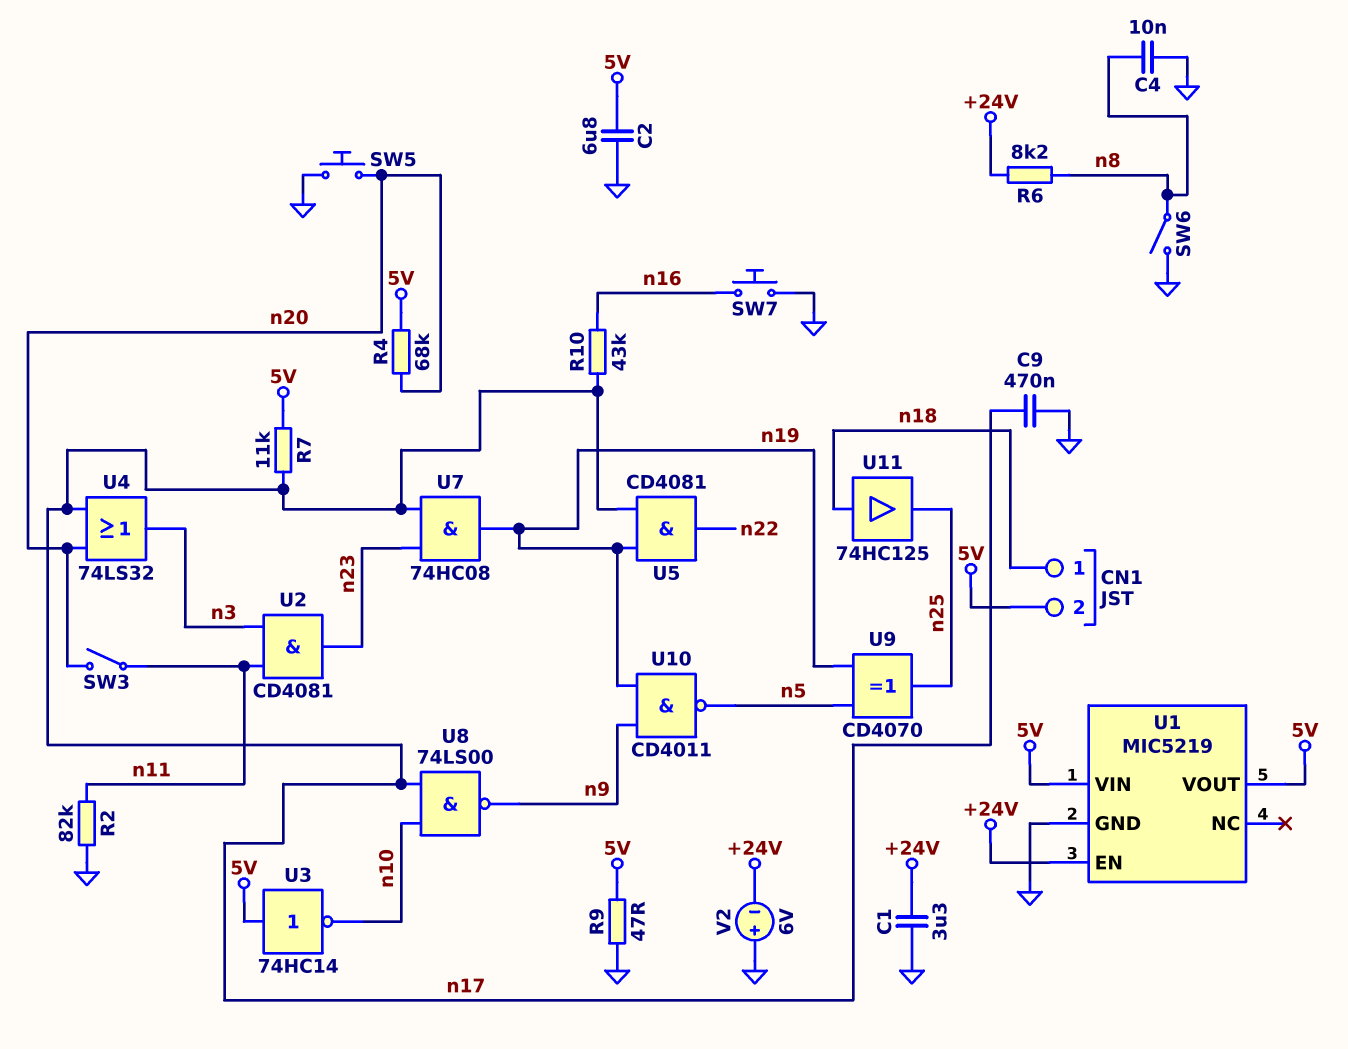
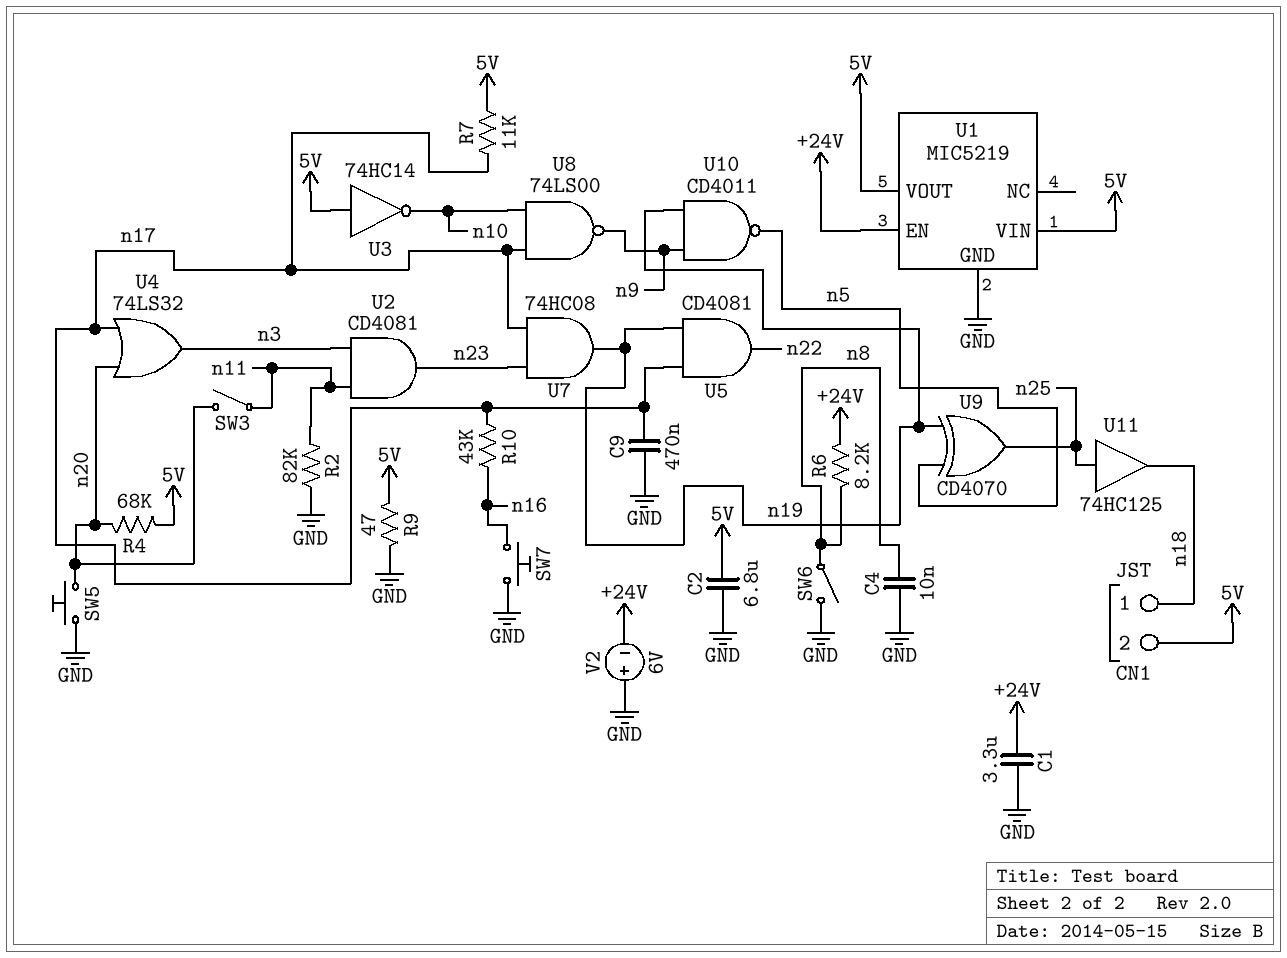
U11: buffer 74HC125 (in n18, out n25) -> buffer 74HC125 (in n25, out n18)

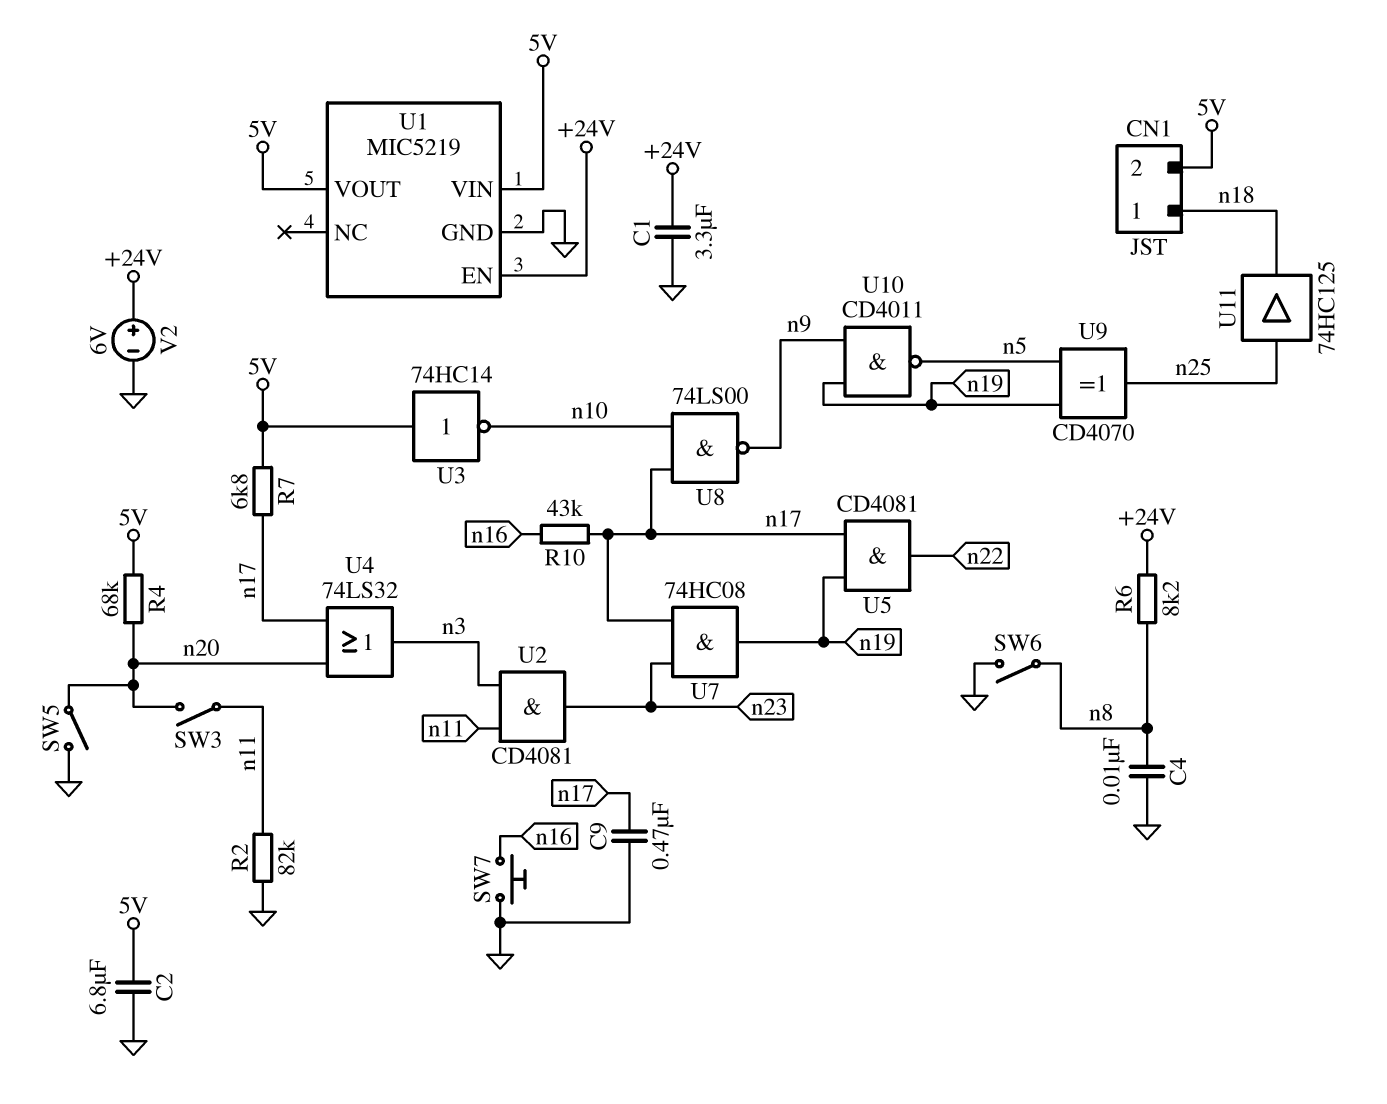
R7: 11k (5V, n17) -> 6.8k (5V, n17)
R9: 47 (5V, GND) -> none
SW5: button (GND, n20) -> switch (GND, n20)
V2: 6V (plus GND, minus +24V) -> 6V (plus +24V, minus GND)

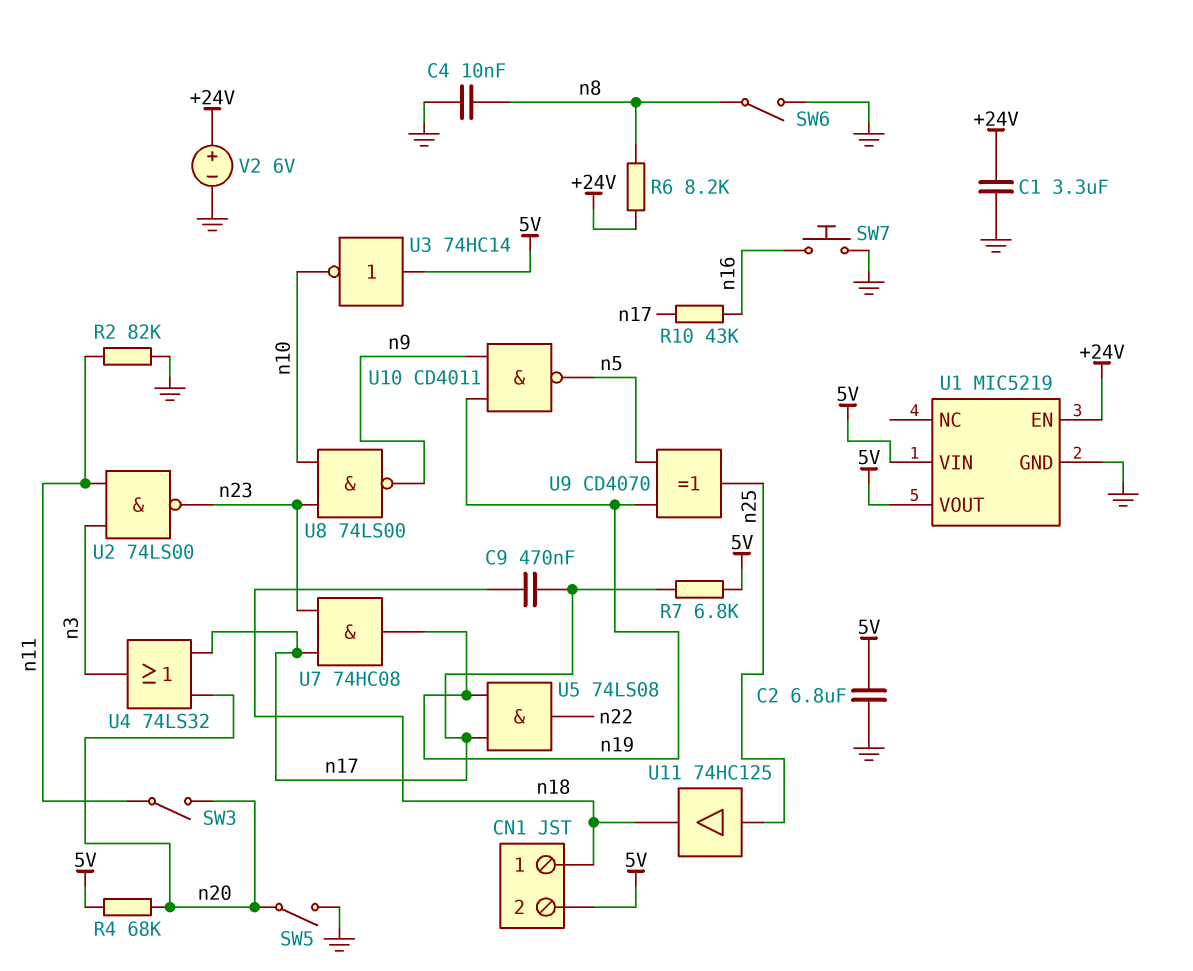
C9: 470nF (GND, n17) -> 470nF (n17, n18)
U2: AND CD4081 (in n3, in n11, out n23) -> NAND 74LS00 (in n3, in n11, out n23)
U5: AND CD4081 (in n17, in n19, out n22) -> AND 74LS08 (in n17, in n19, out n22)
U8: NAND 74LS00 (in n10, in n17, out n9) -> NAND 74LS00 (in n10, in n23, out n9)

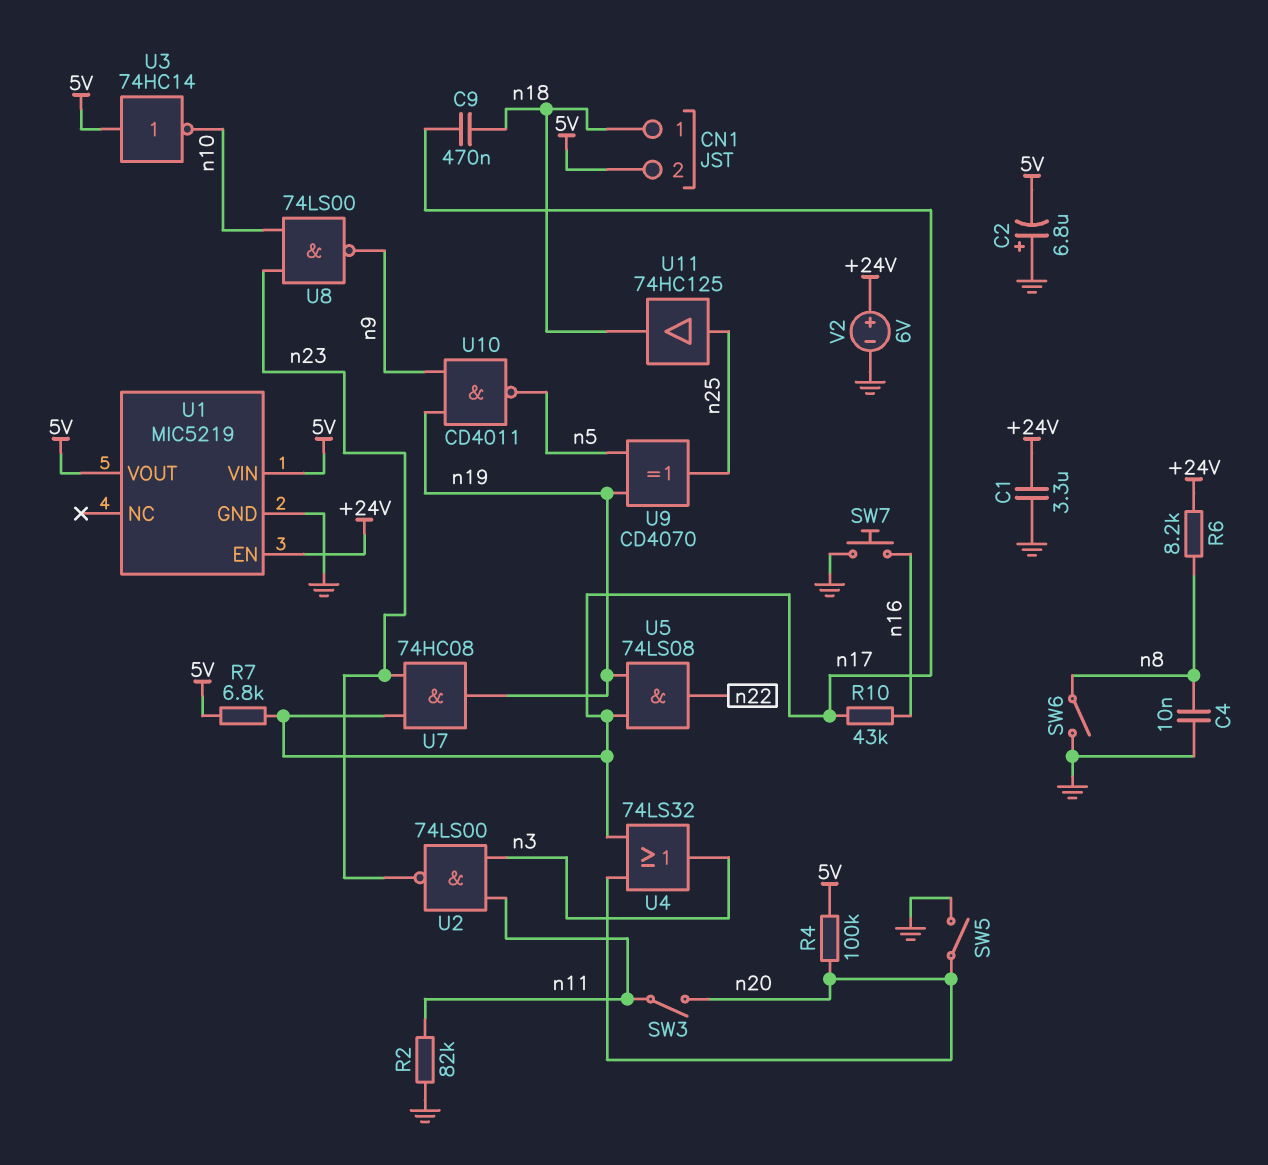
C2: 6.8uF (5V, GND) -> 6.8uF (plus GND, minus 5V)
R4: 68k (5V, n20) -> 100k (5V, n20)

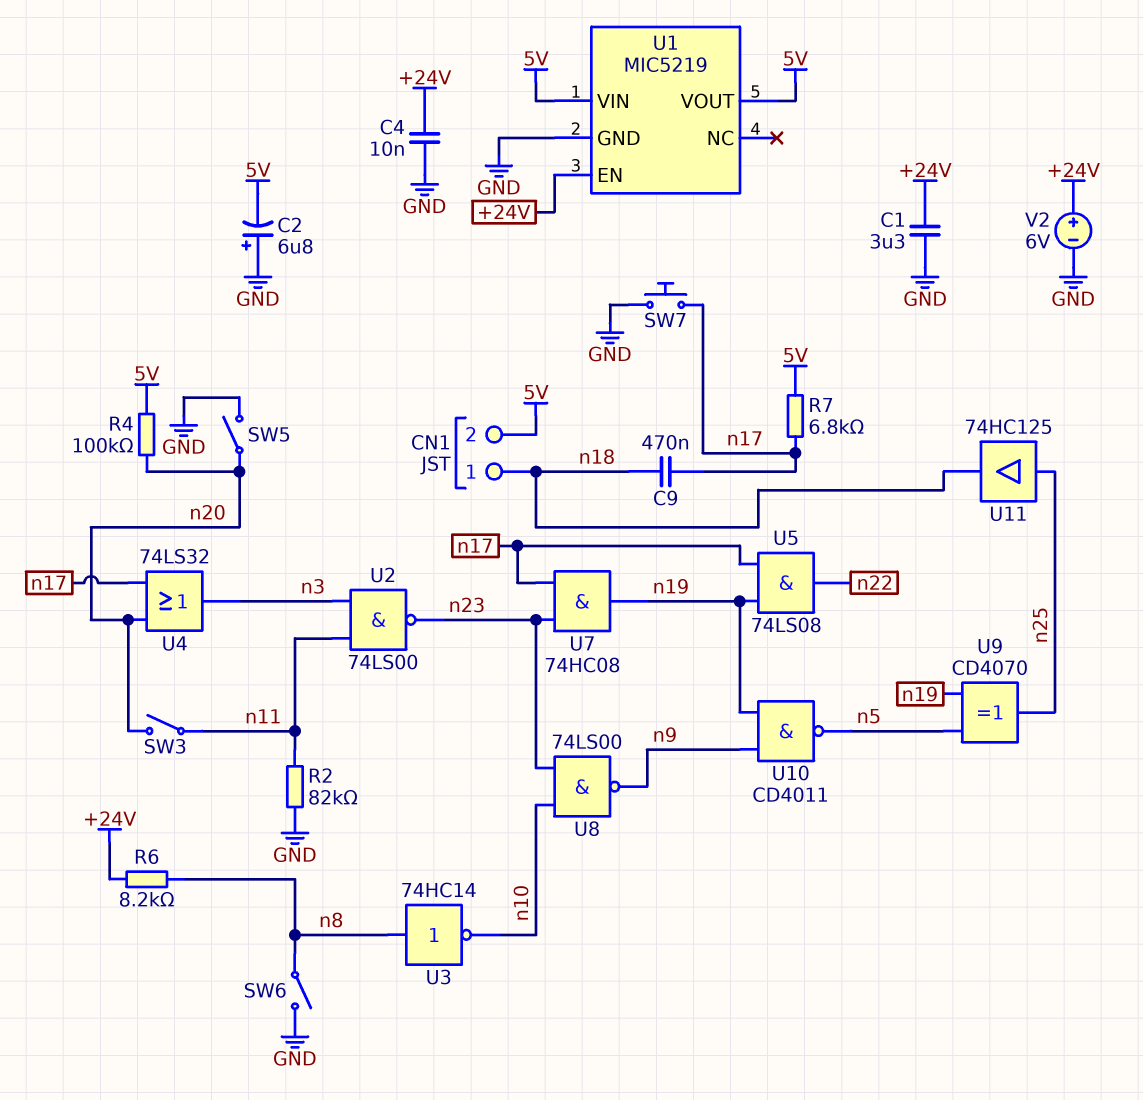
C4: 10nF (GND, n8) -> 10nF (+24V, GND)
R10: 43k (n16, n17) -> none
SW7: button (GND, n16) -> button (GND, n17)
U3: NOT 74HC14 (in 5V, out n10) -> NOT 74HC14 (in n8, out n10)

